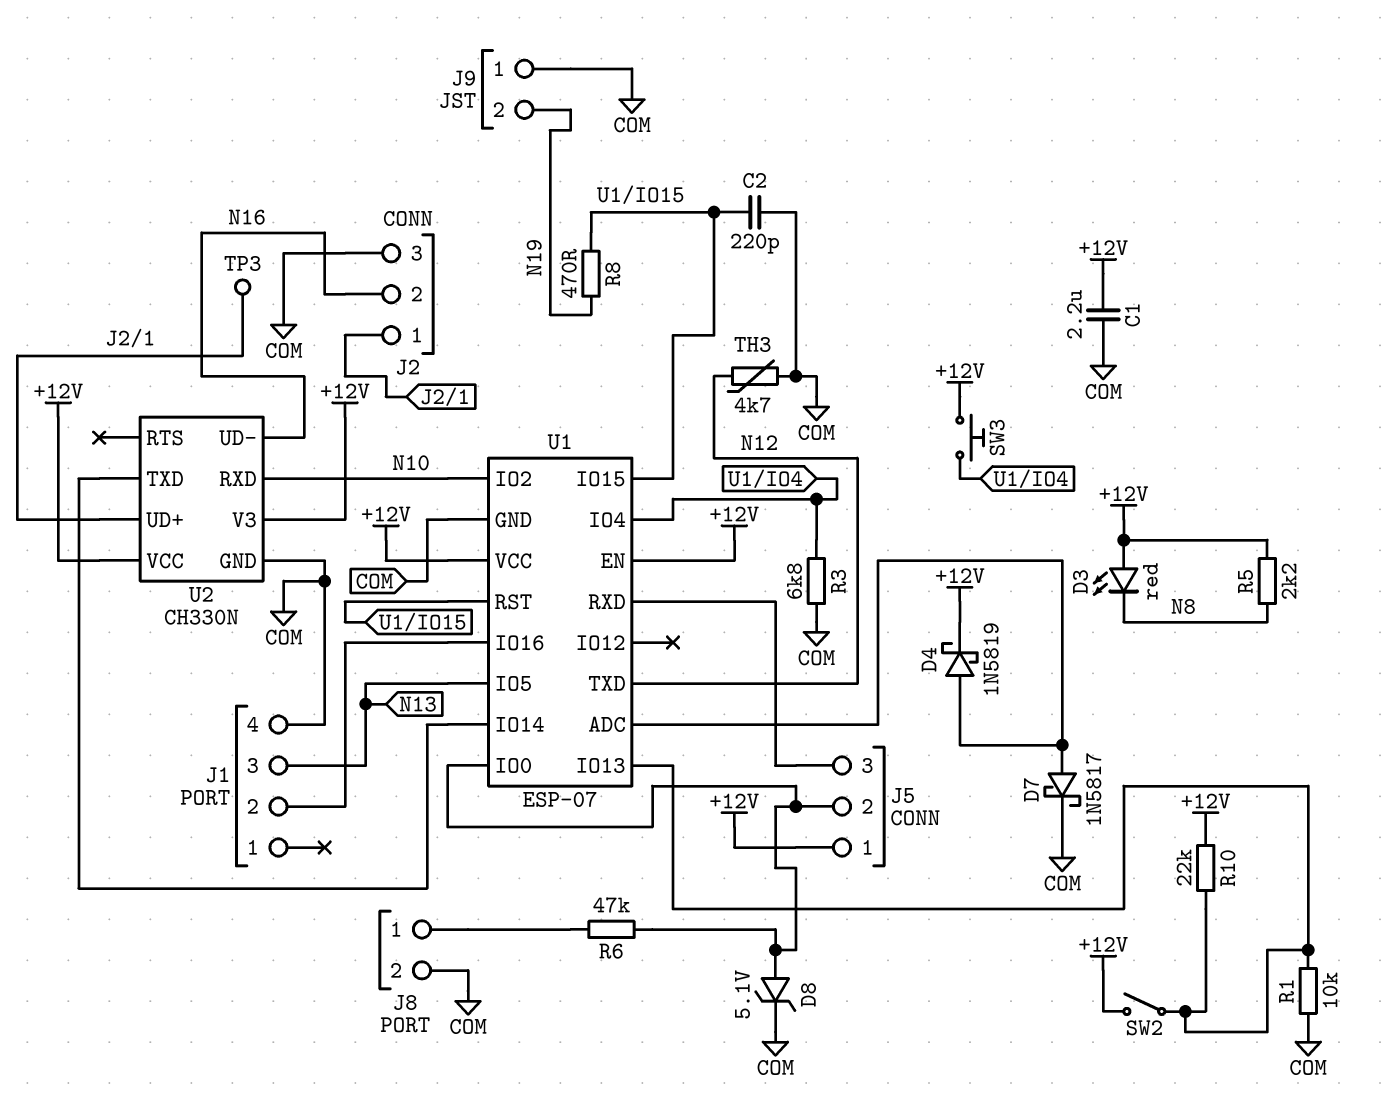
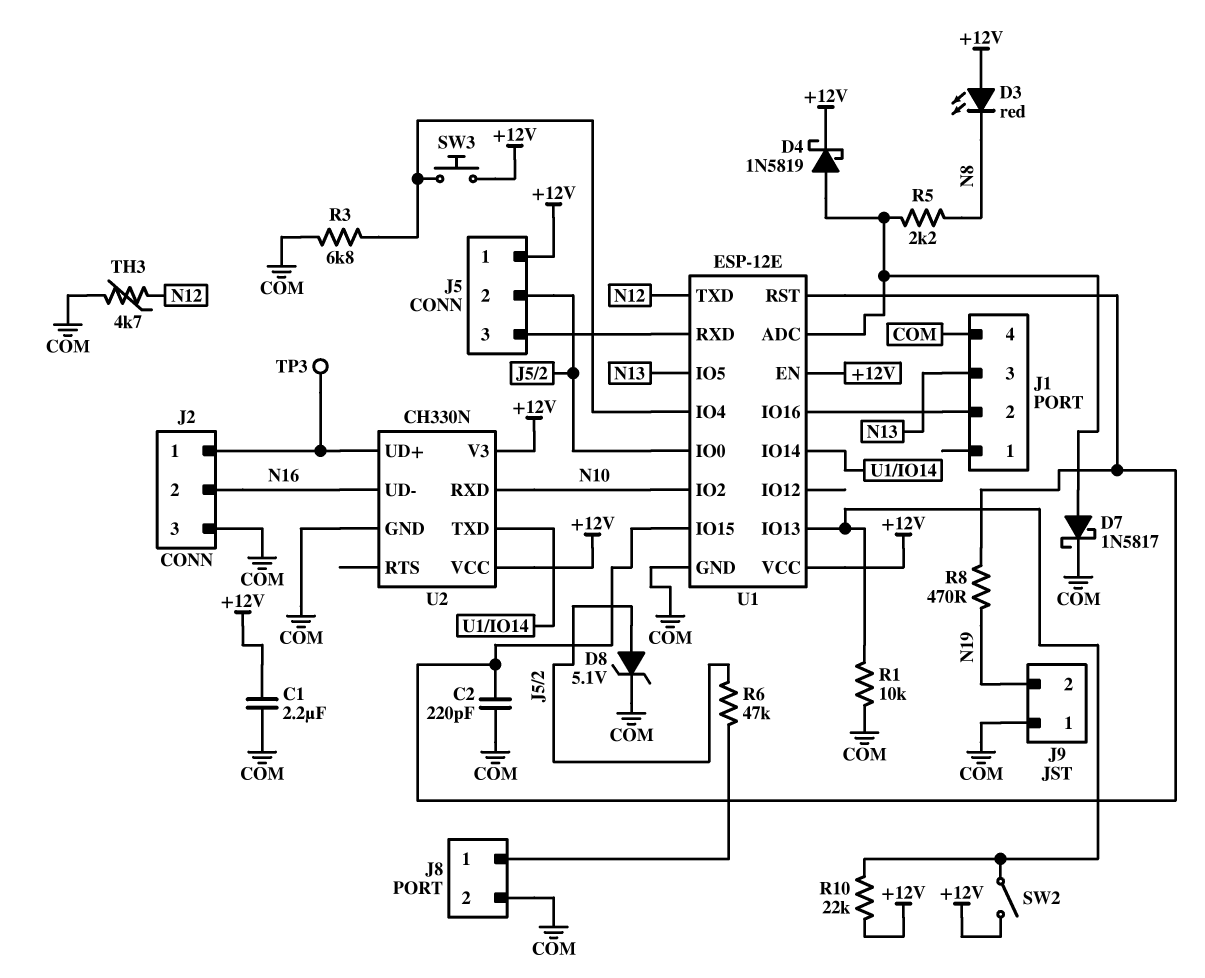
R5: 2.2k (+12V, N8) -> 2.2k (N8, U1/ADC)
U1: ESP-07 -> ESP-12E

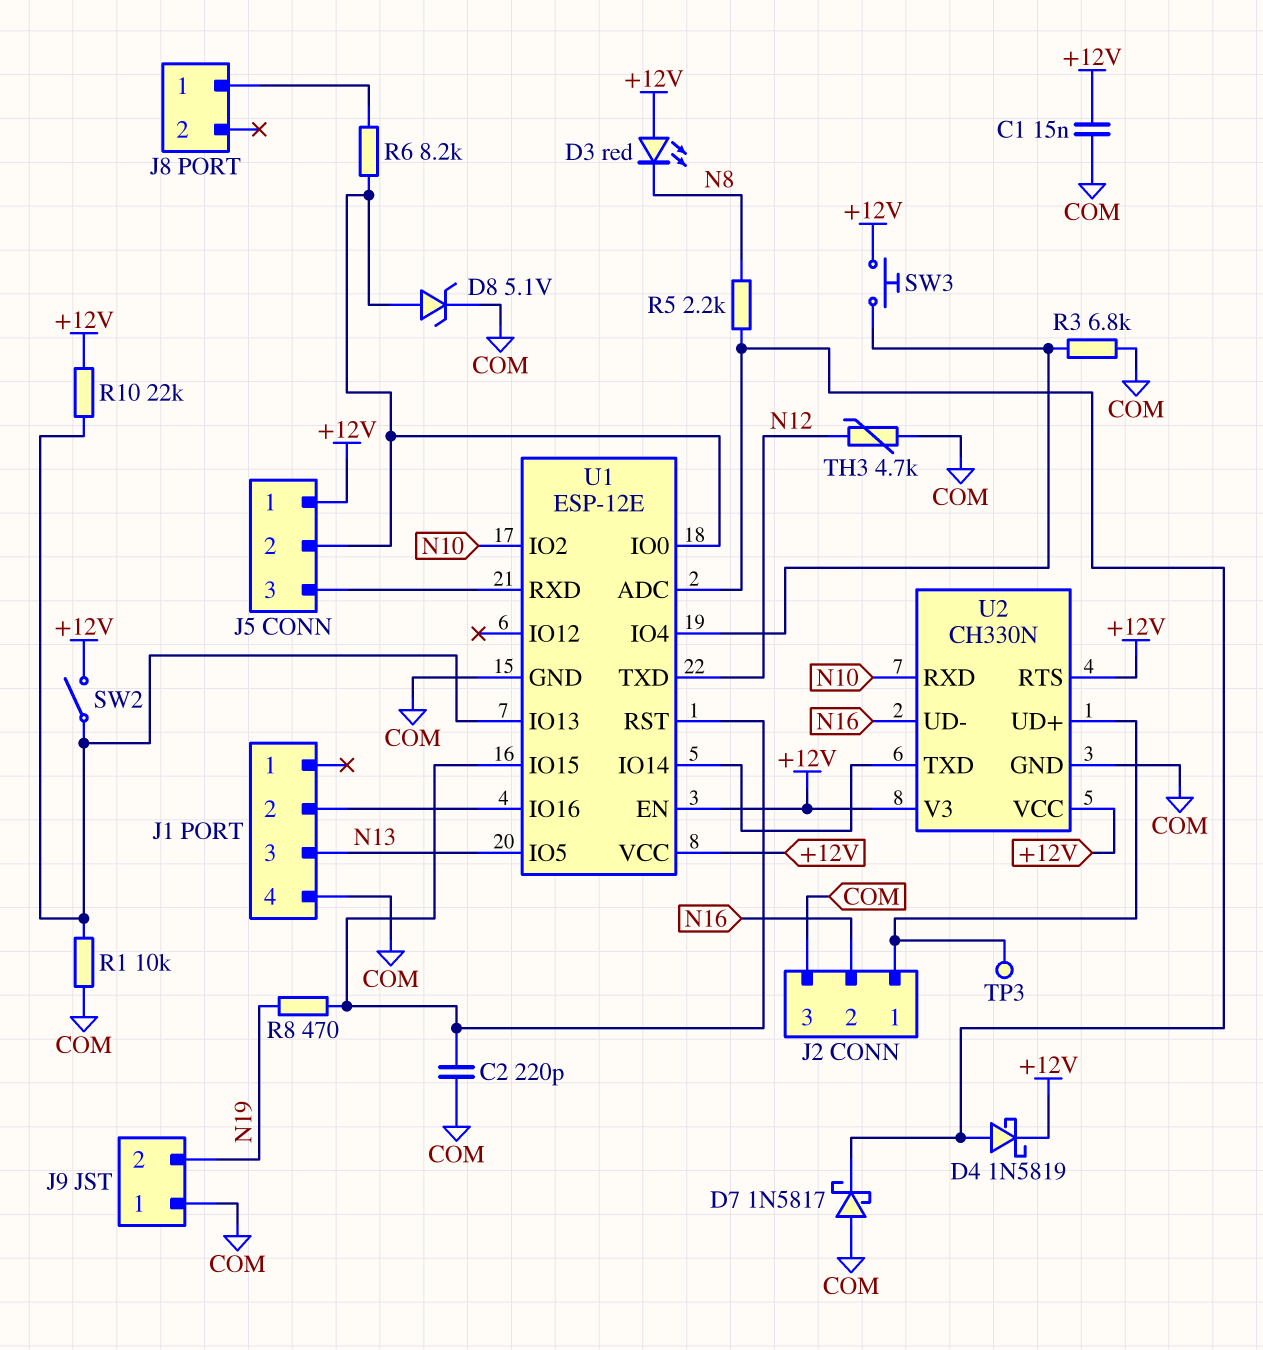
C1: 2.2uF (+12V, COM) -> 15nF (+12V, COM)
D7: schottky 1N5817 (A U1/ADC, K COM) -> schottky 1N5817 (A COM, K U1/ADC)
J8 pin 2: COM -> none
R6: 47k (J5/2, J8/1) -> 8.2k (J5/2, J8/1)
U2 pin RTS: none -> +12V

